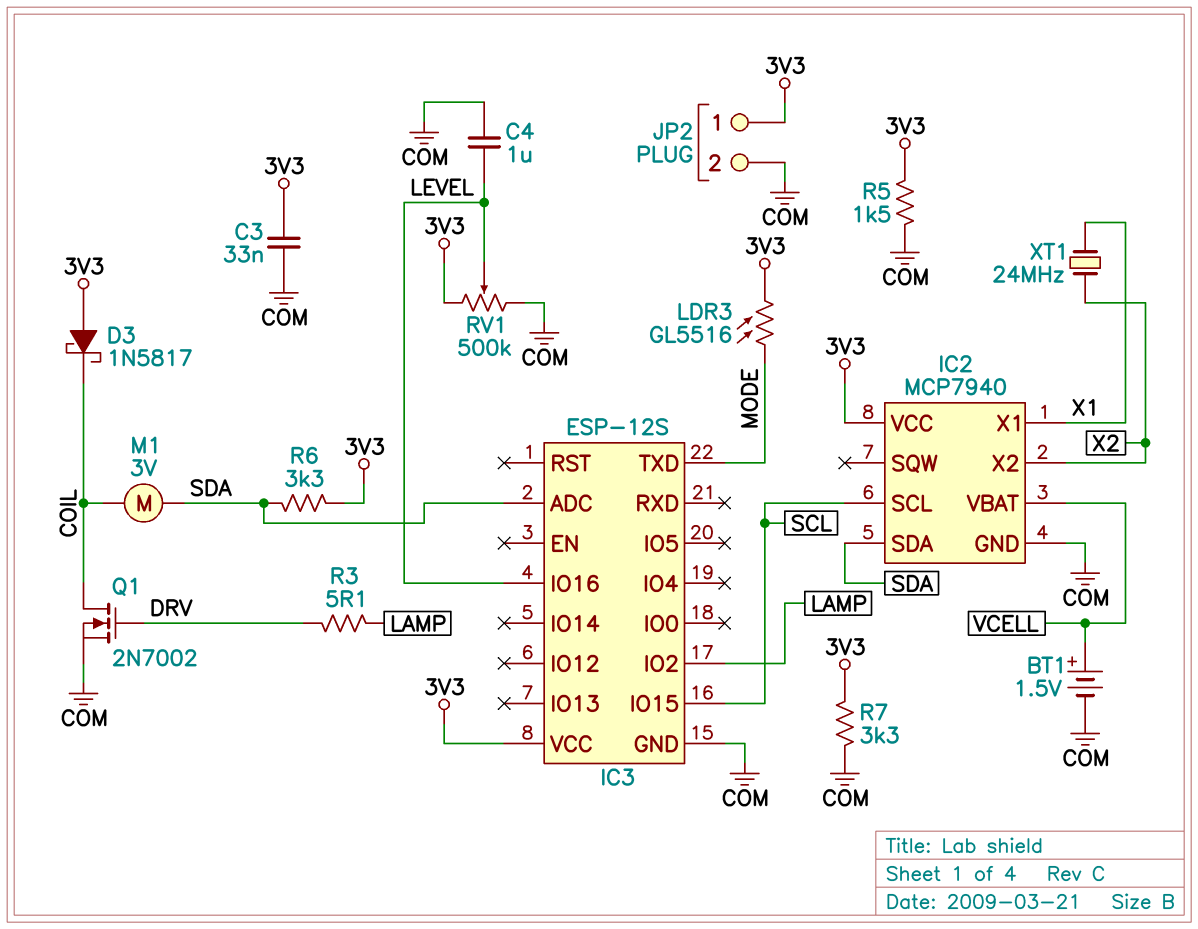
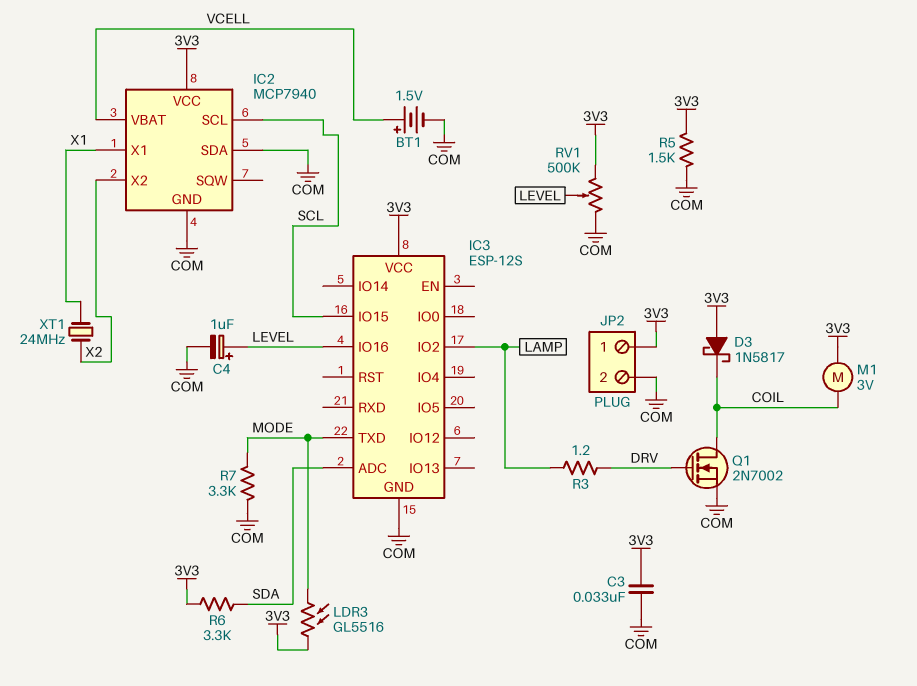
C4: 1uF (COM, LEVEL) -> 1uF (plus LEVEL, minus COM)
IC2 pin SDA: SDA -> COM
M1: motor 3V (COIL, SDA) -> motor 3V (3V3, COIL)
R3: 5.1 (DRV, LAMP) -> 1.2 (DRV, LAMP)
R7: 3.3k (3V3, COM) -> 3.3k (COM, MODE)

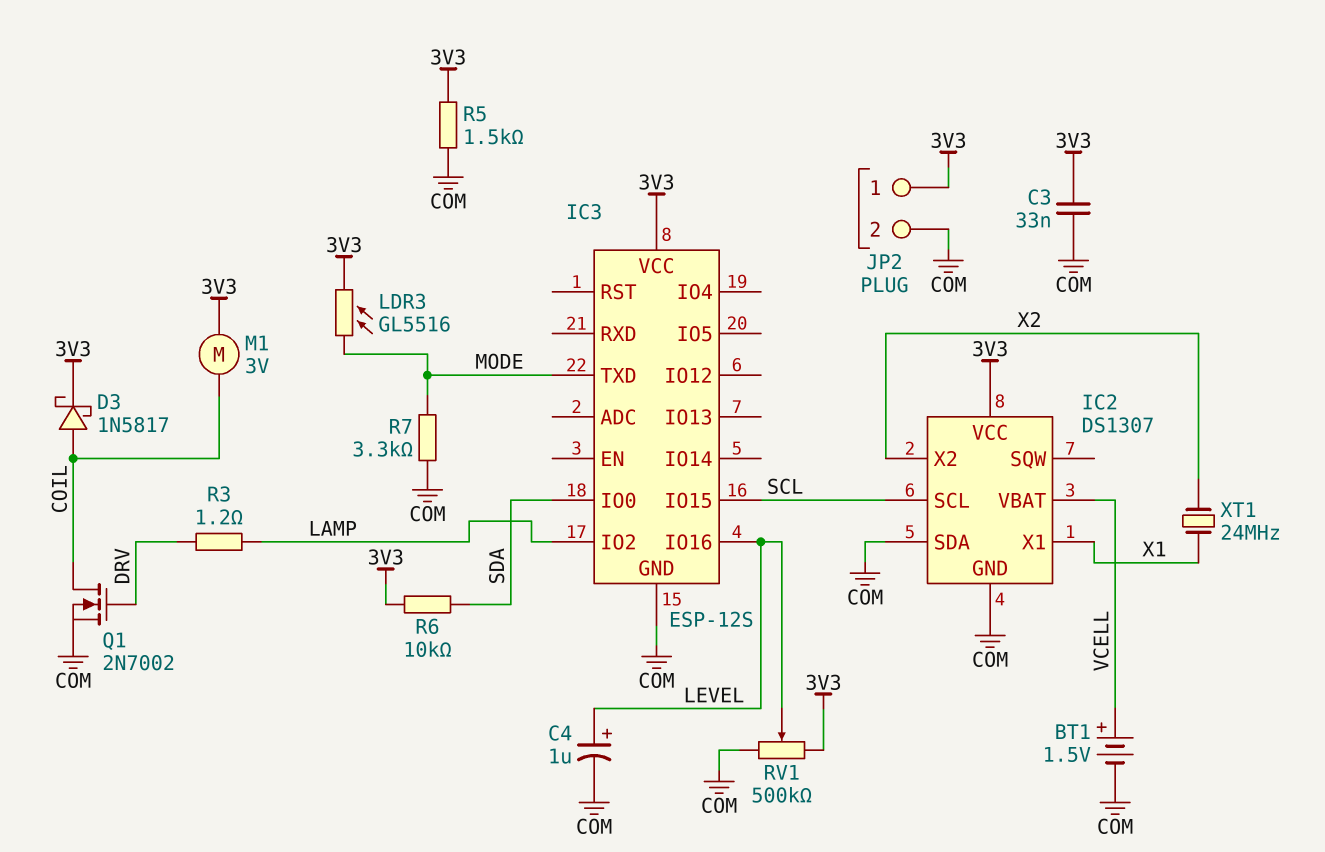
D3: schottky 1N5817 (A 3V3, K COIL) -> schottky 1N5817 (A COIL, K 3V3)
IC2: MCP7940 -> DS1307
IC3 pin ADC: SDA -> none
IC3 pin IO0: none -> SDA
R6: 3.3k (3V3, SDA) -> 10k (3V3, SDA)

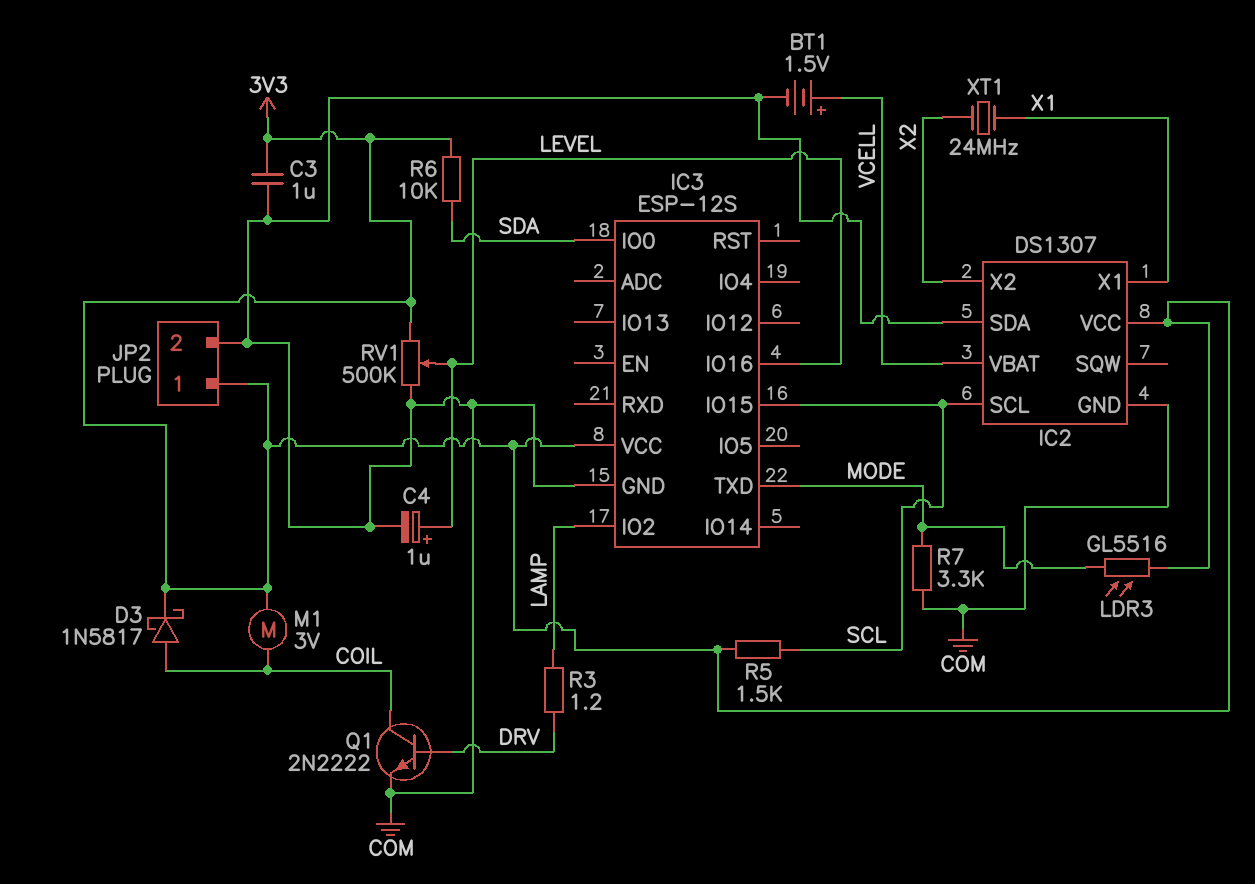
C3: 33nF (3V3, COM) -> 1uF (3V3, COM)
Q1: NMOS 2N7002 (G DRV, D COIL, S COM) -> NPN 2N2222 (B DRV, C COIL, E COM)
R5: 1.5k (3V3, COM) -> 1.5k (3V3, SCL)

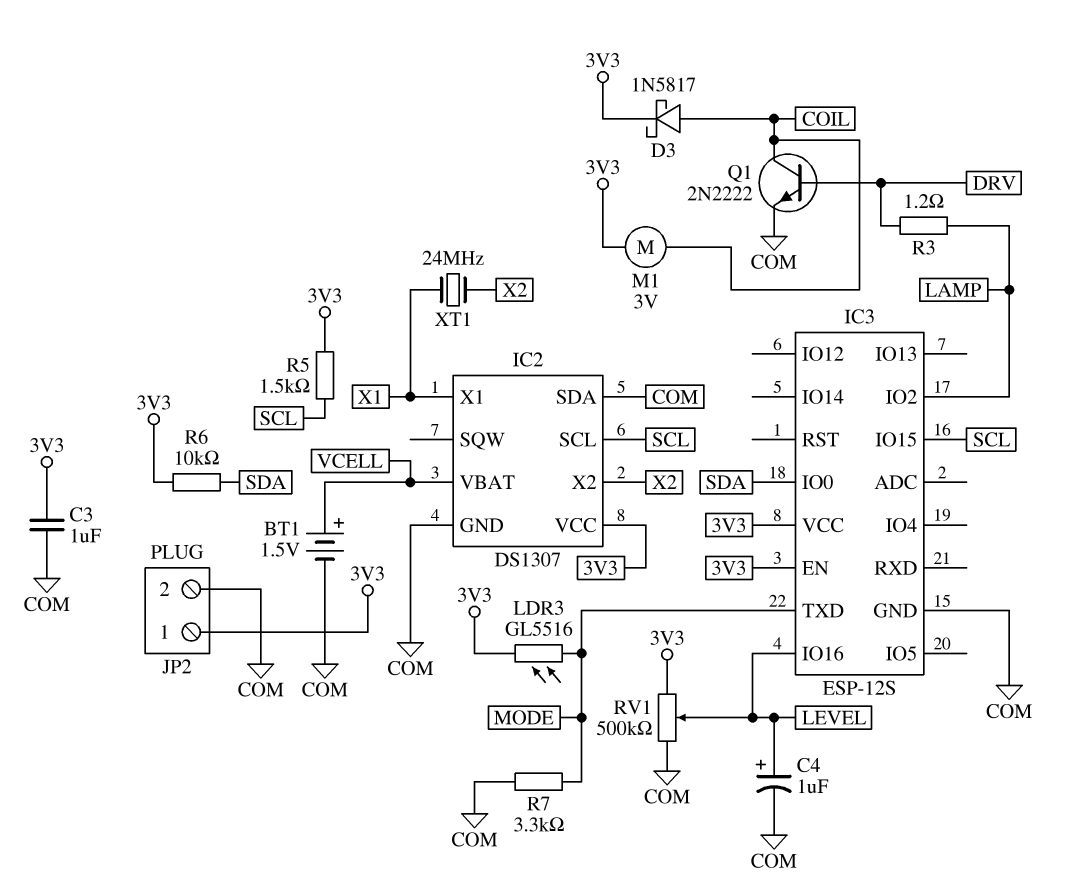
IC3 pin EN: none -> 3V3

